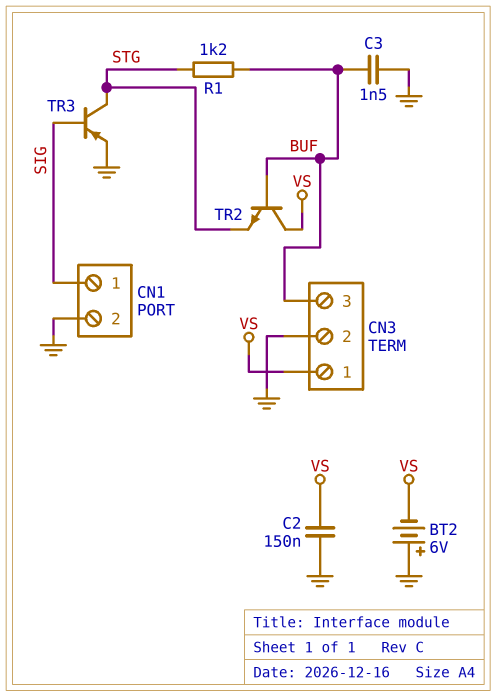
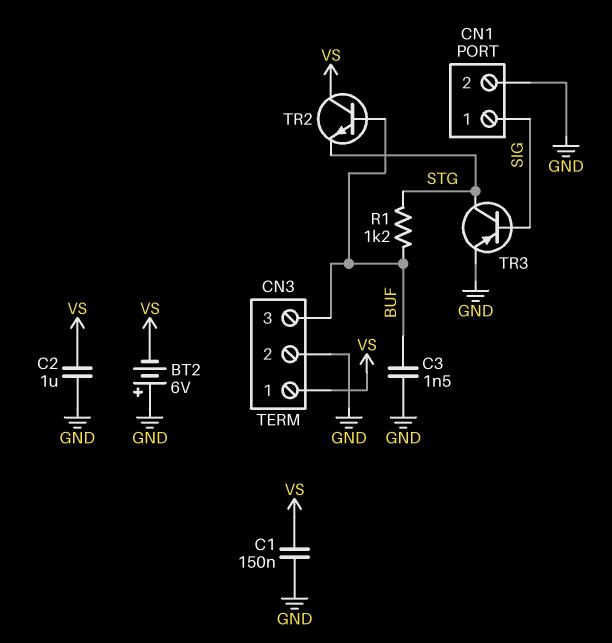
C1: none -> 150nF (GND, VS)
C2: 150nF (GND, VS) -> 1uF (GND, VS)

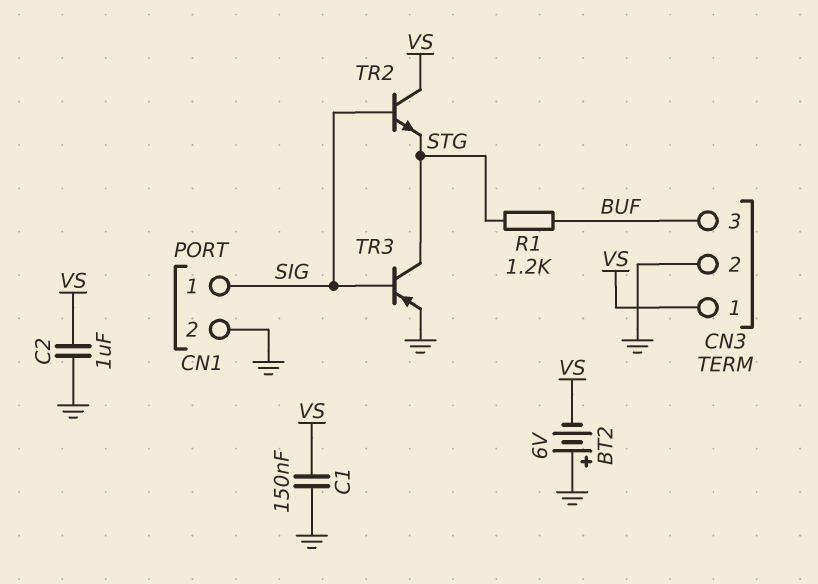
C3: 1.5nF (BUF, GND) -> none
TR2: NPN (B BUF, C VS, E STG) -> NPN (B SIG, C VS, E STG)

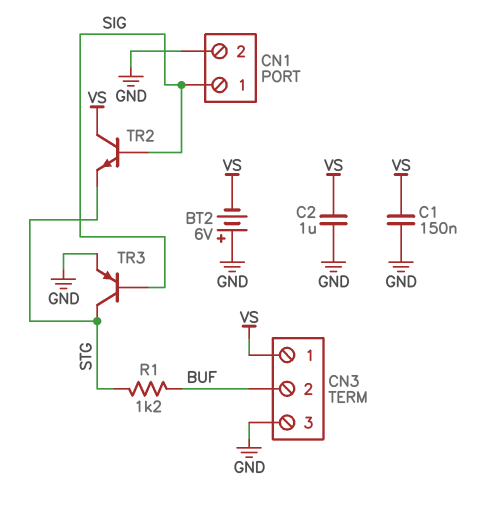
CN3 pin 2: GND -> BUF
CN3 pin 3: BUF -> GND

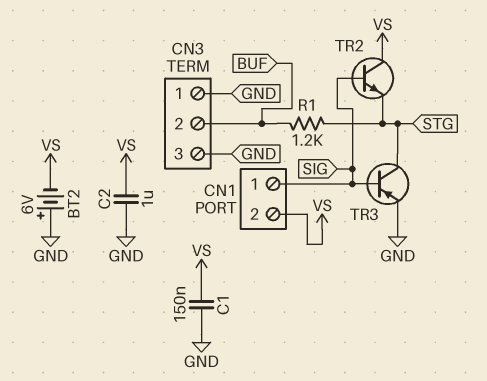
CN1 pin 2: GND -> VS
CN3 pin 1: VS -> GND

